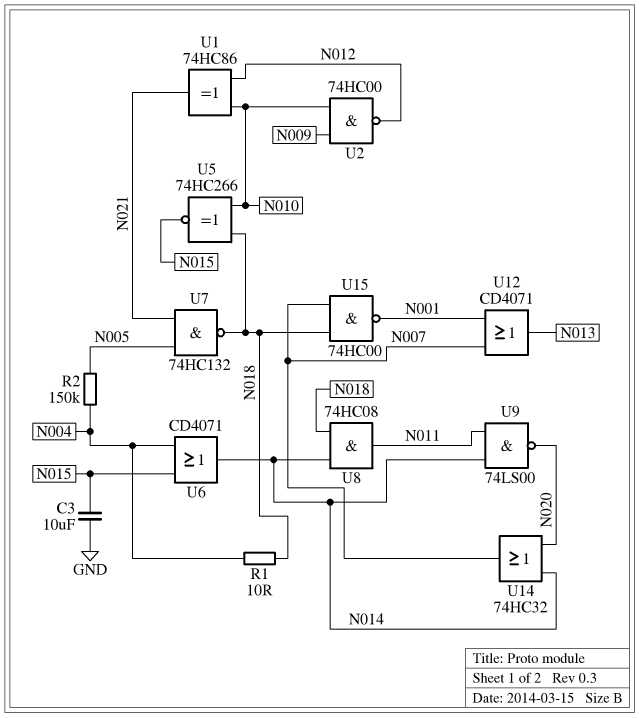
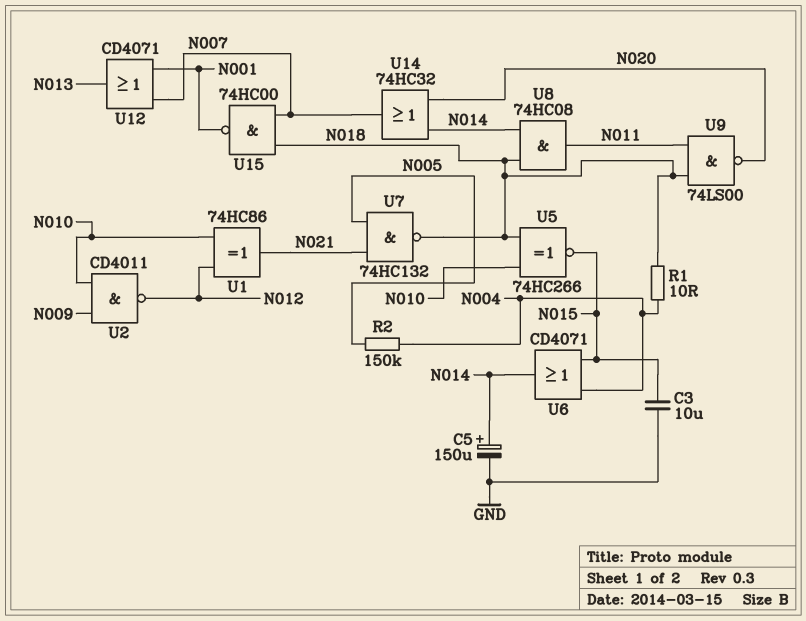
C5: none -> 150uF (plus N014, minus GND)
U2: NAND 74HC00 (in N009, in N010, out N012) -> NAND CD4011 (in N009, in N010, out N012)
U9: NAND 74LS00 (in N011, in N014, out N020) -> NAND 74LS00 (in N011, in N018, out N020)

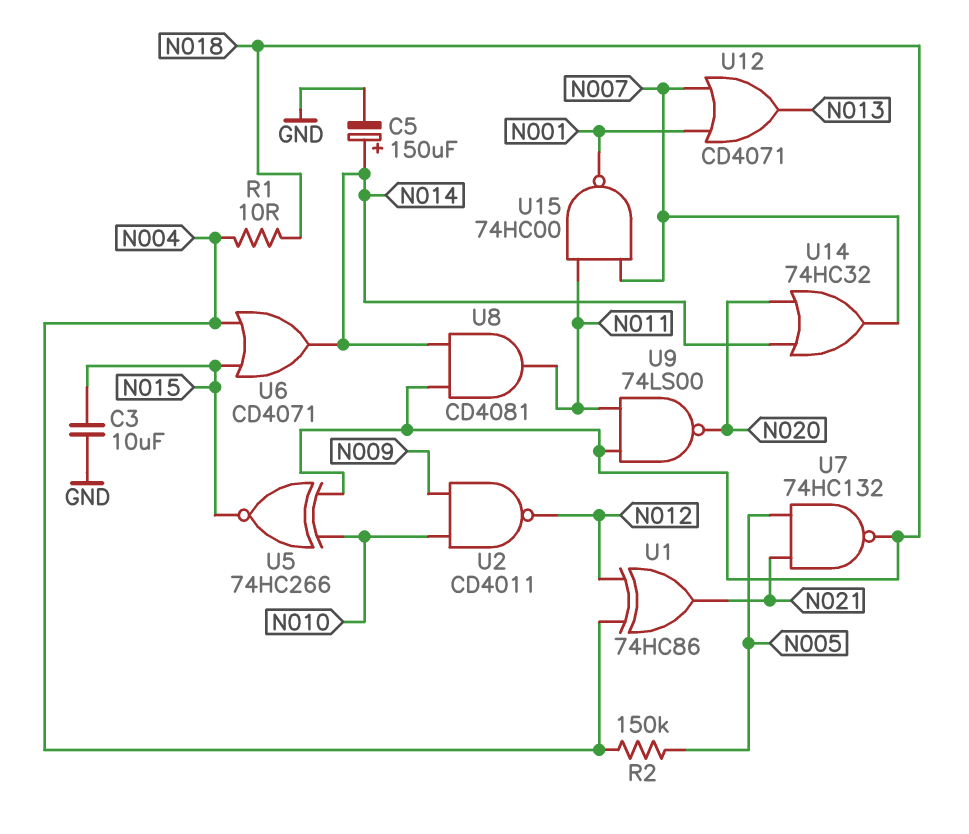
U1: XOR 74HC86 (in N010, in N012, out N021) -> XOR 74HC86 (in N004, in N012, out N021)
U8: AND 74HC08 (in N014, in N018, out N011) -> AND CD4081 (in N014, in N018, out N011)
U15: NAND 74HC00 (in N007, in N018, out N001) -> NAND 74HC00 (in N007, in N011, out N001)

